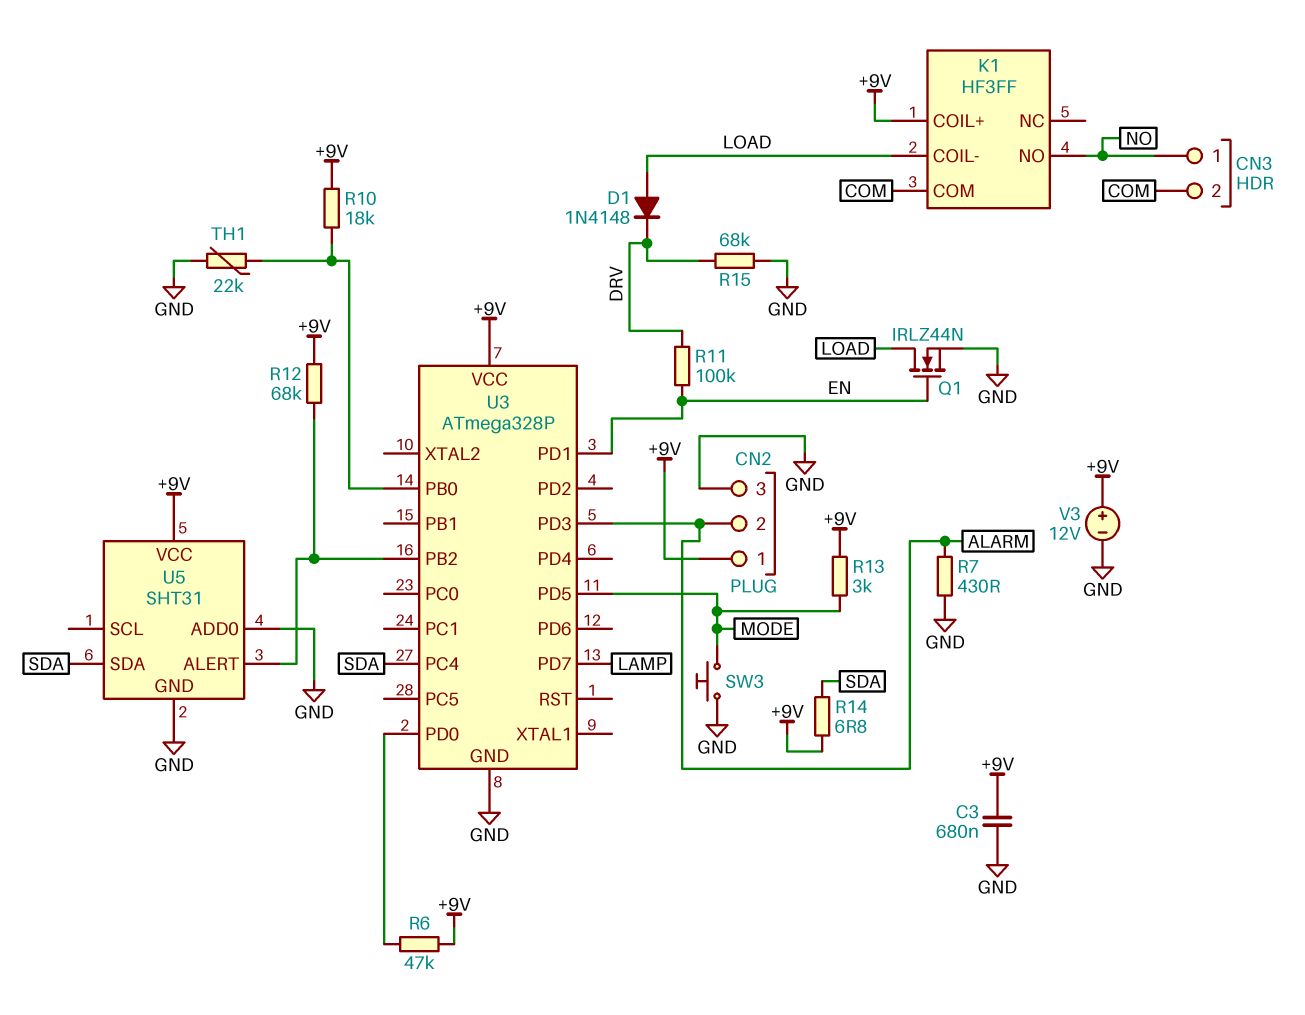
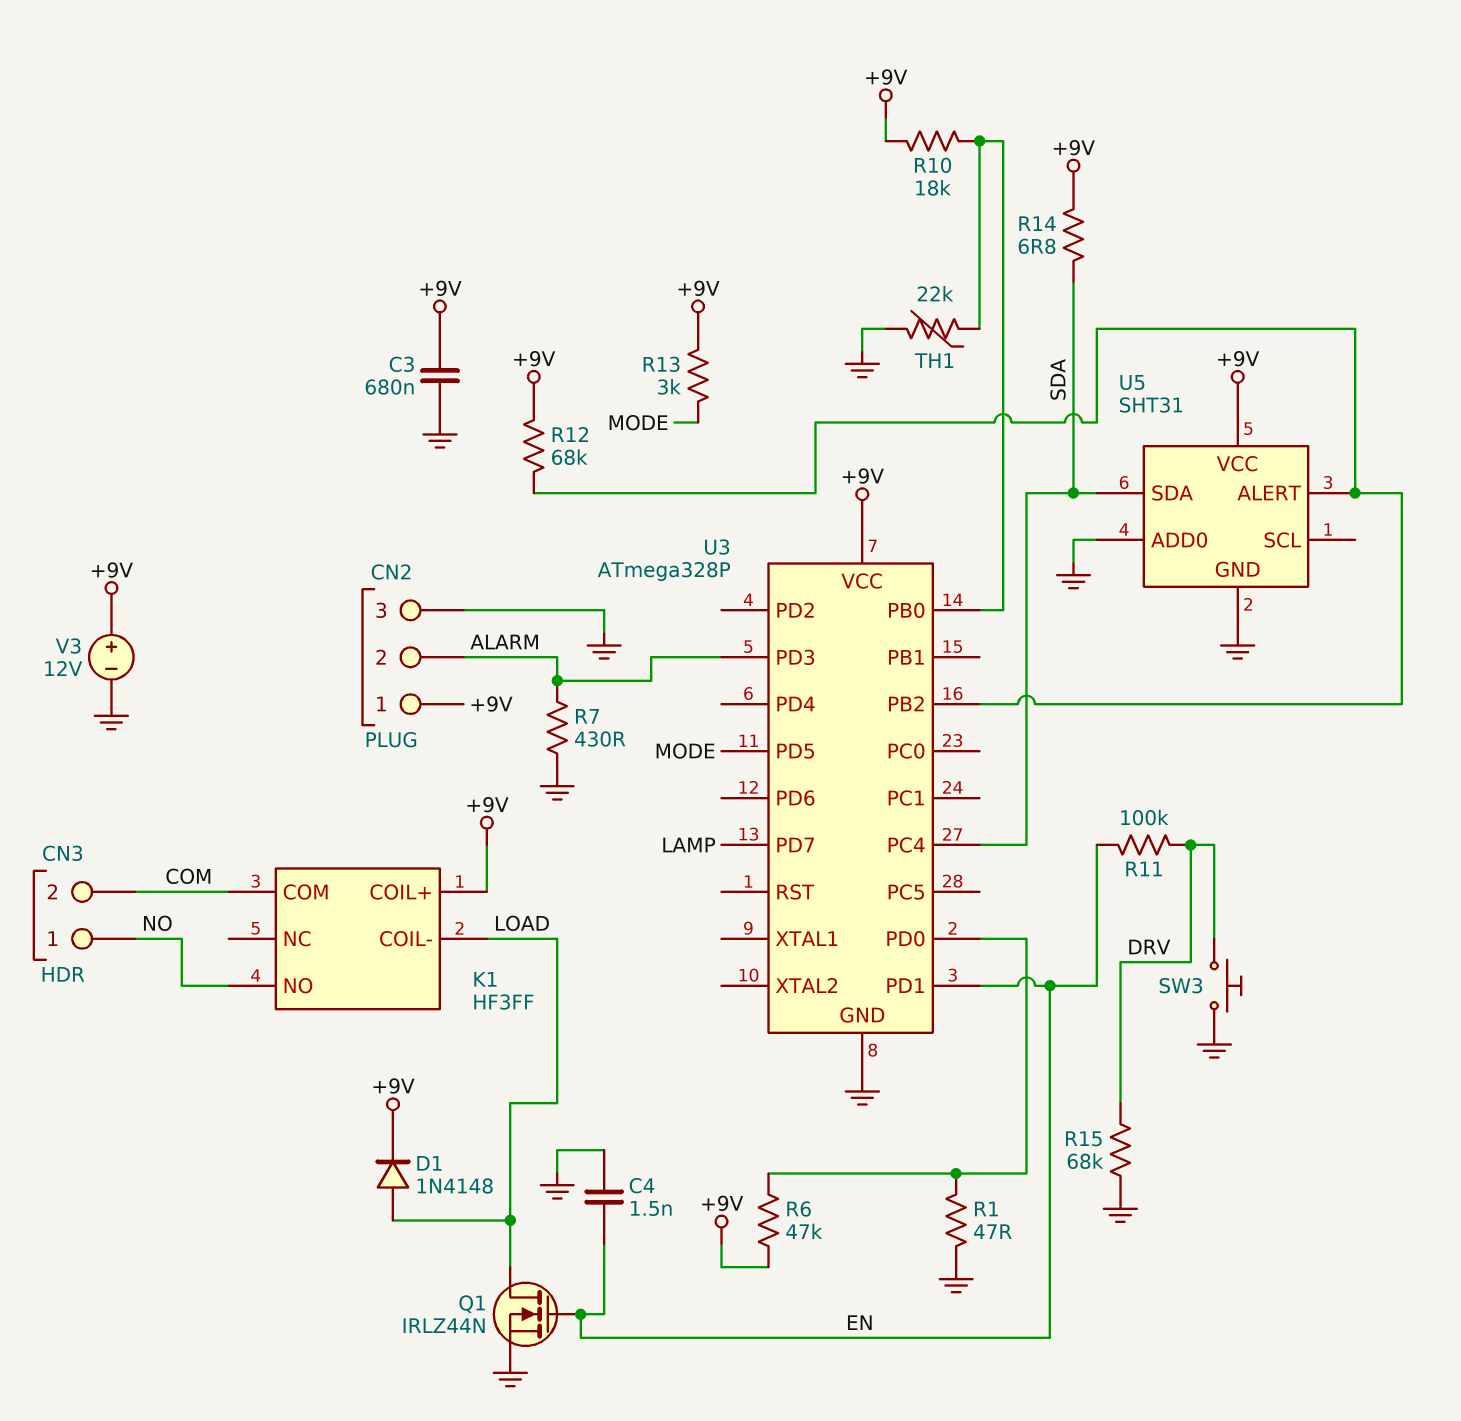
C4: none -> 1.5nF (EN, GND)
D1: diode 1N4148 (A LOAD, K DRV) -> diode 1N4148 (A LOAD, K +9V)
R1: none -> 47 (GND, U3/PD0)
SW3: button (GND, MODE) -> button (DRV, GND)

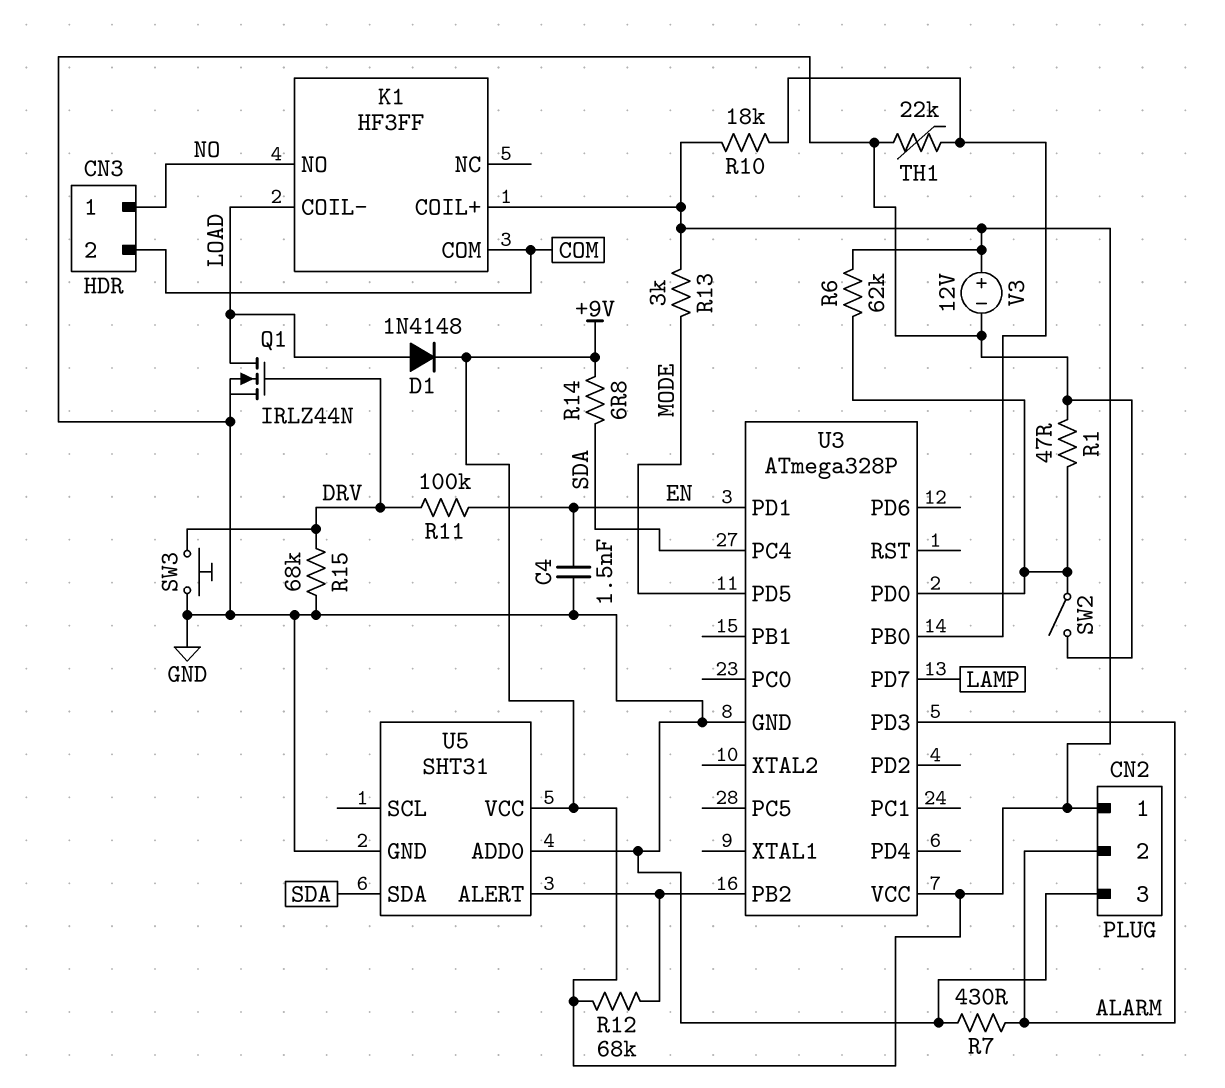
C3: 680nF (+9V, GND) -> none
Q1: NMOS IRLZ44N (G EN, D LOAD, S GND) -> NMOS IRLZ44N (G DRV, D LOAD, S GND)
R6: 47k (+9V, U3/PD0) -> 62k (+9V, U3/PD0)
SW2: none -> switch (GND, U3/PD0)

